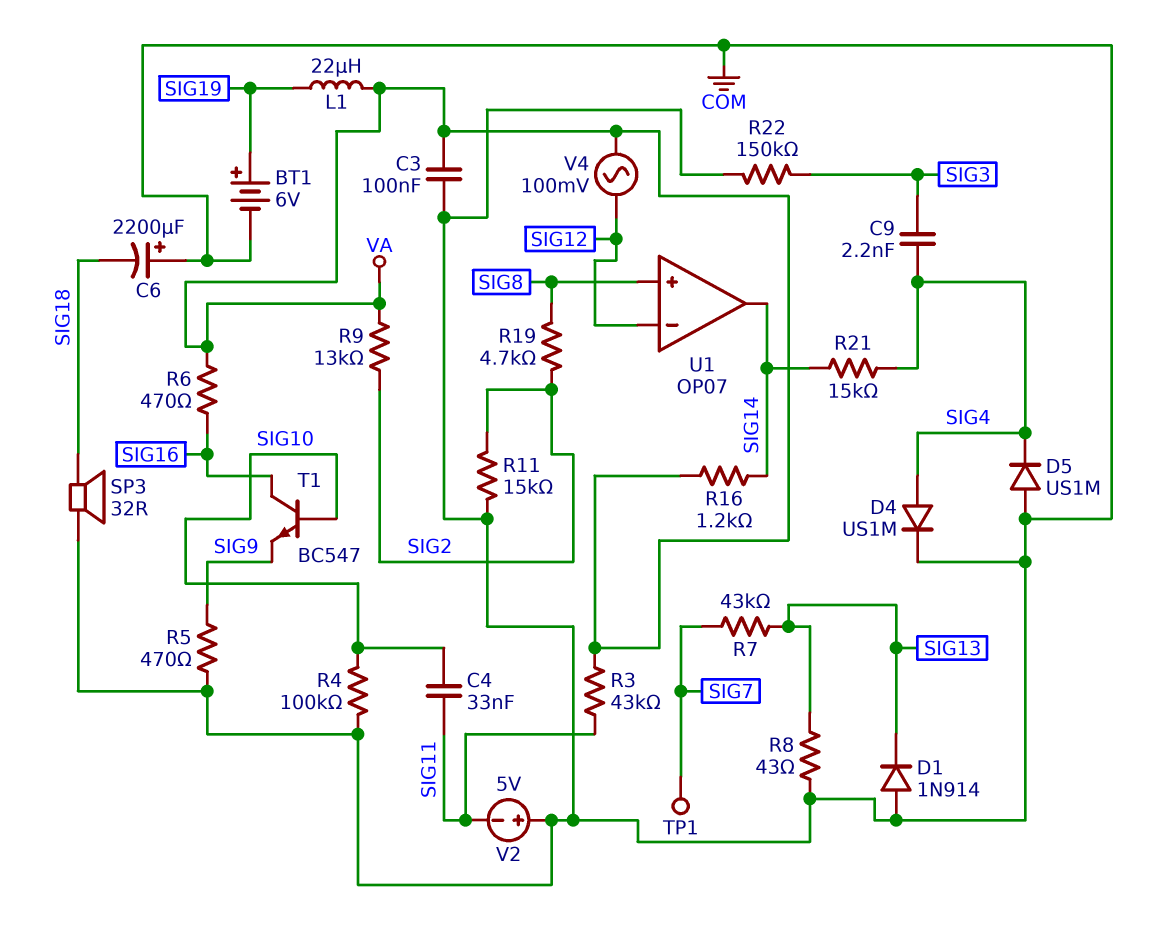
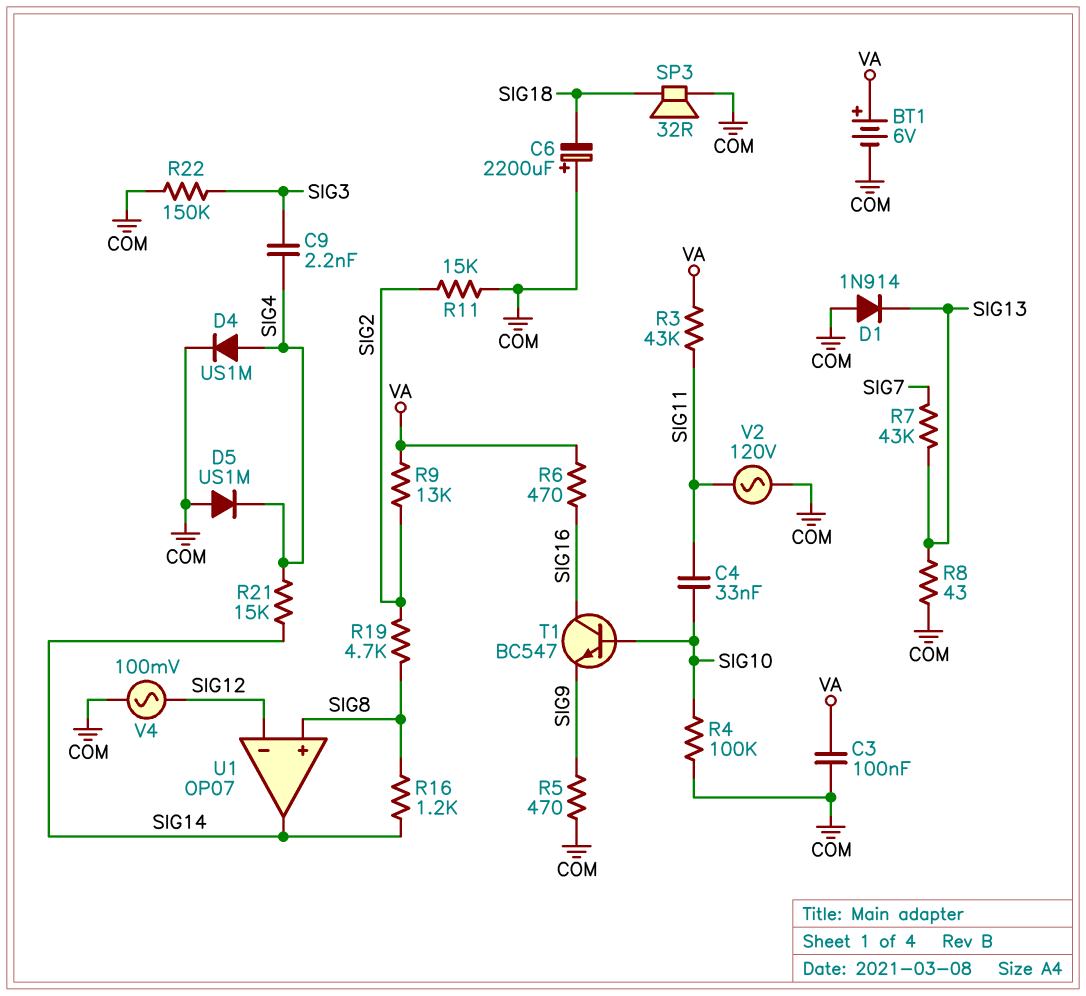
BT1: 6V (plus SIG19, minus COM) -> 6V (plus VA, minus COM)
L1: 22uH (SIG19, VA) -> none
R16: 1.2k (SIG14, VA) -> 1.2k (SIG8, SIG14)
TP1: test point (SIG7) -> none
V2: 5V (plus COM, minus SIG11) -> AC 120V (COM, SIG11)
V4: AC 100mV (SIG12, VA) -> AC 100mV (COM, SIG12)

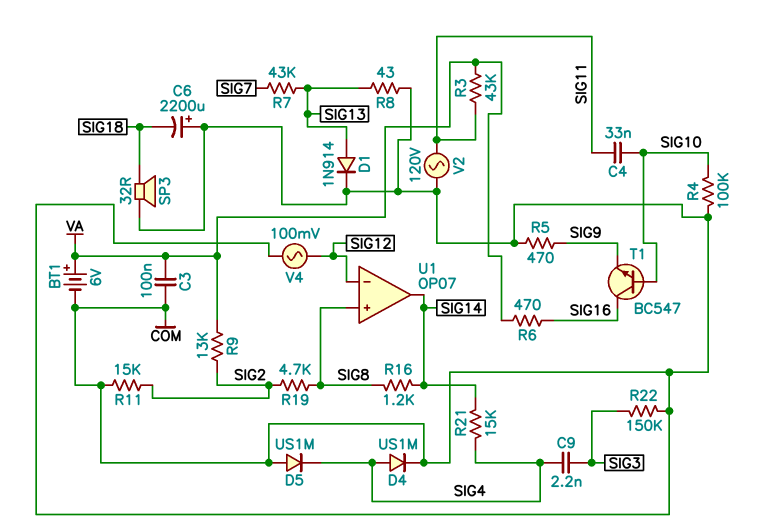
D1: diode 1N914 (A COM, K SIG13) -> diode 1N914 (A SIG13, K COM)

